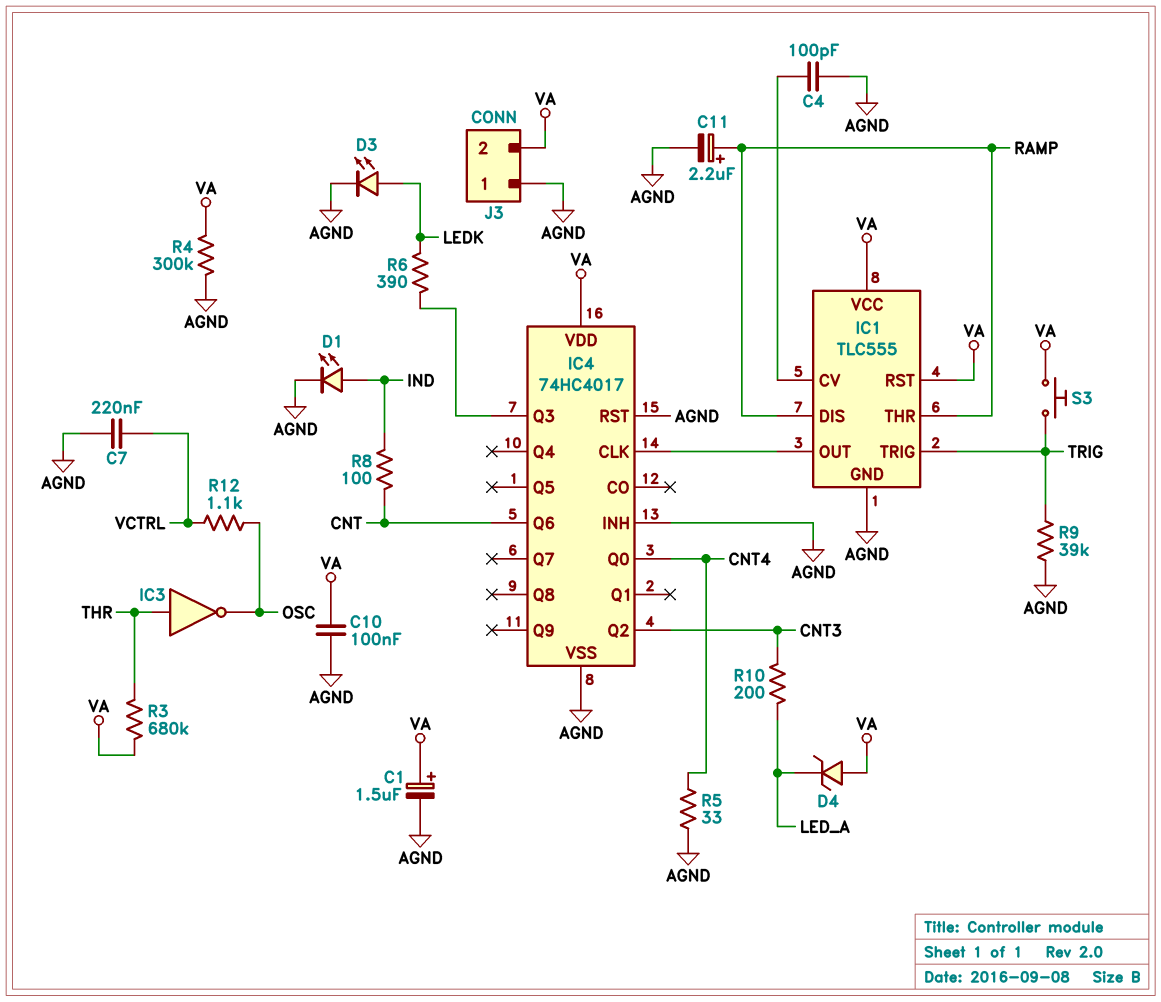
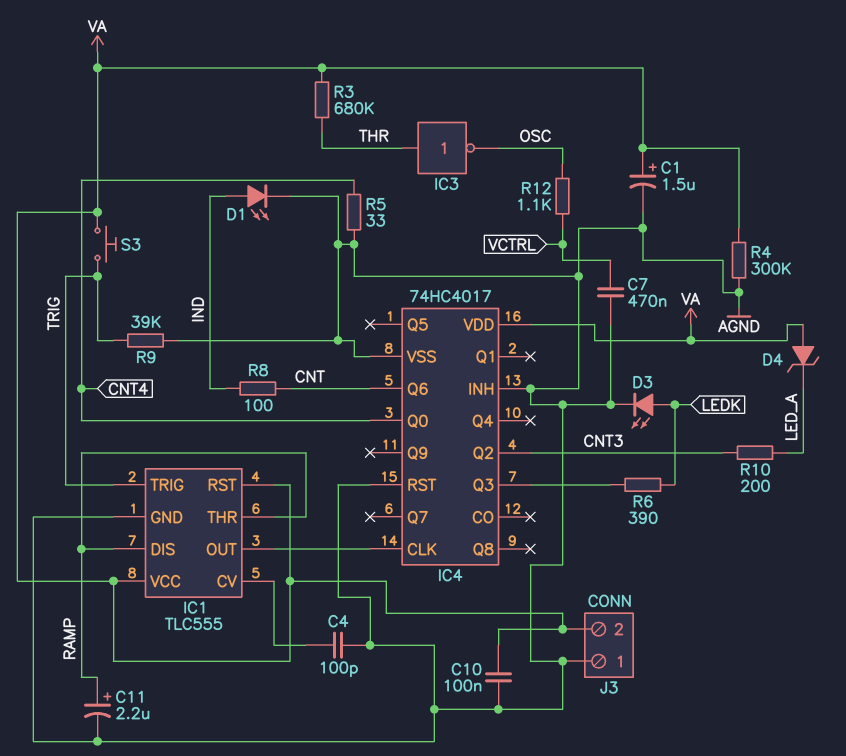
C7: 220nF (AGND, VCTRL) -> 470nF (AGND, VCTRL)

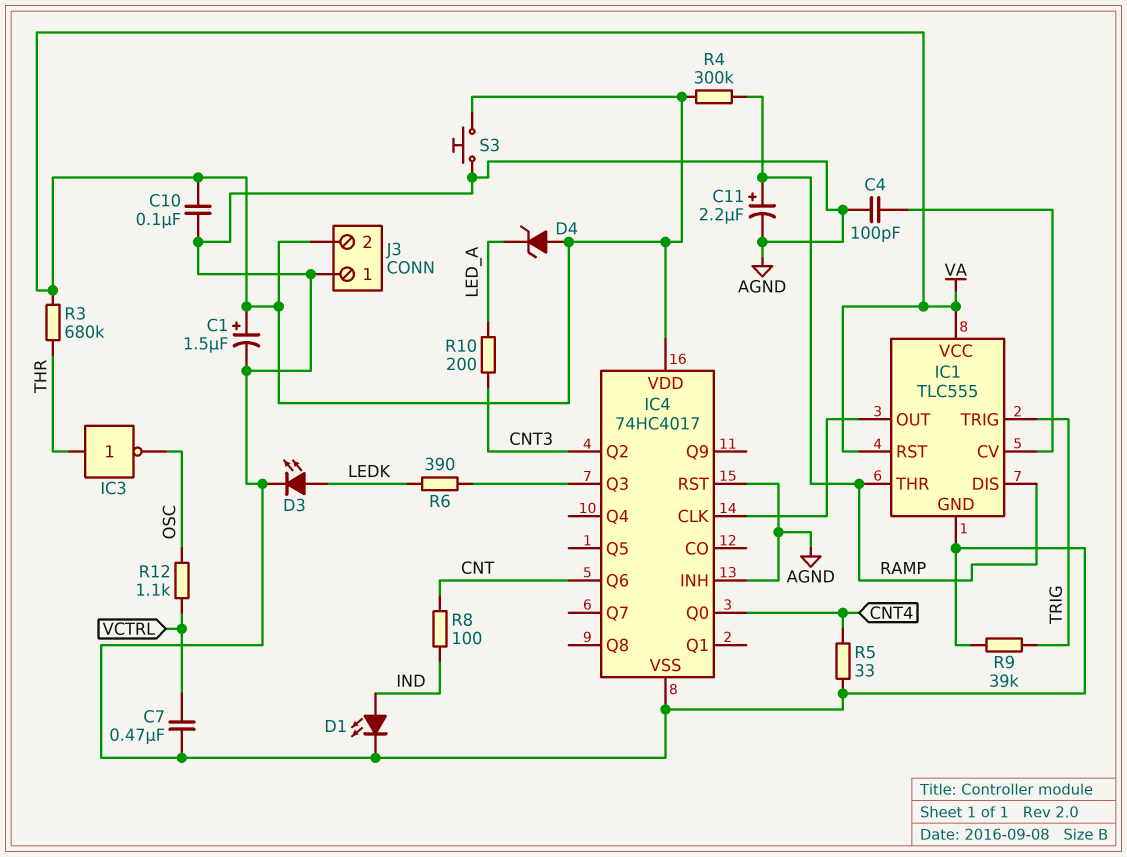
R4: 300k (AGND, VA) -> 300k (RAMP, VA)
S3: button (TRIG, VA) -> button (AGND, VA)

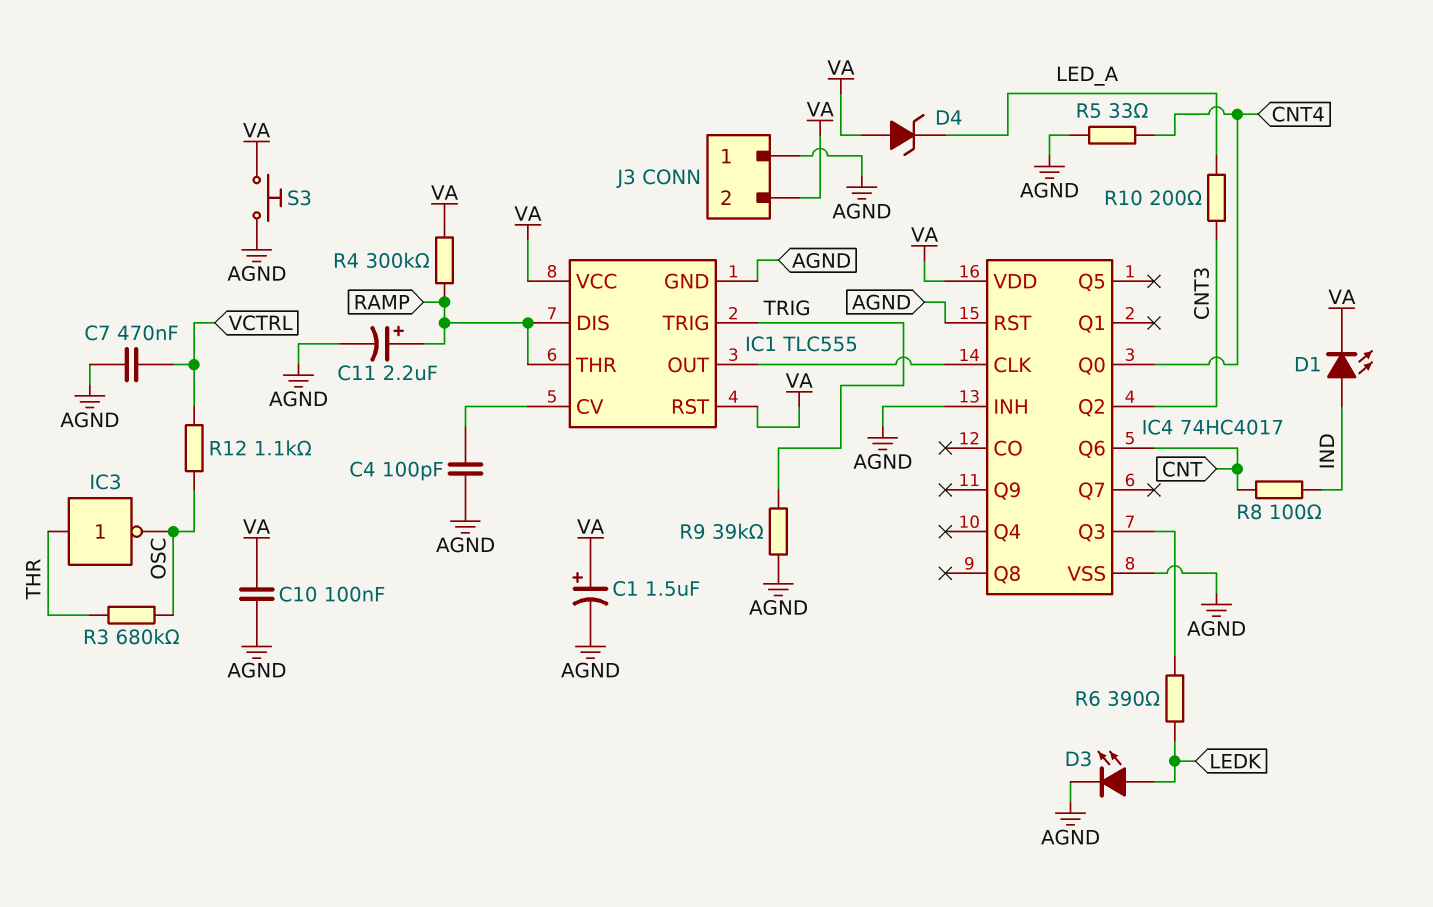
D1: LED (A IND, K AGND) -> LED (A IND, K VA)
R3: 680k (THR, VA) -> 680k (OSC, THR)

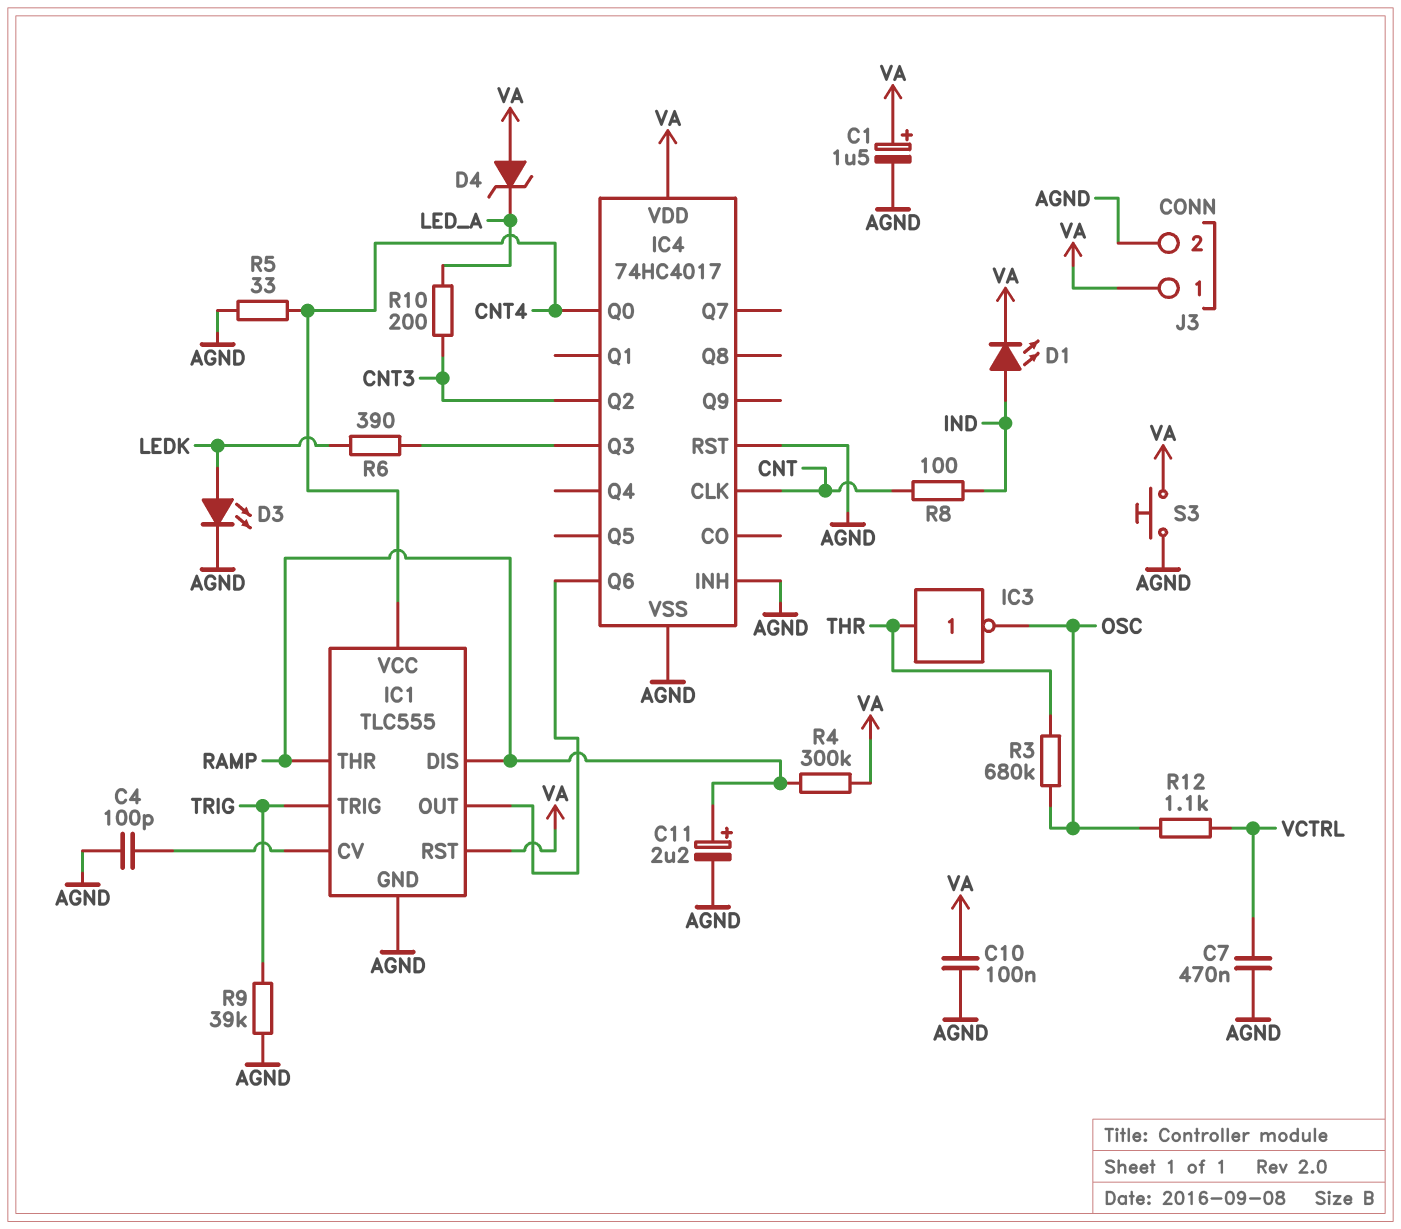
IC1 pin VCC: VA -> CNT4
IC4 pin CLK: IC1/OUT -> CNT
IC4 pin Q6: CNT -> IC1/OUT
J3 pin 1: AGND -> VA
J3 pin 2: VA -> AGND

